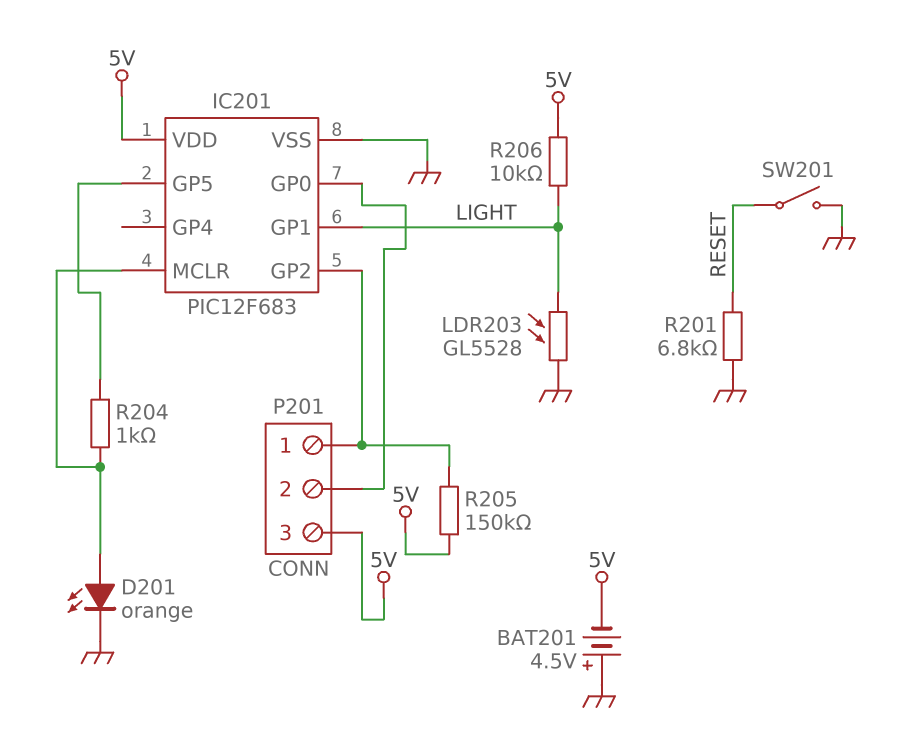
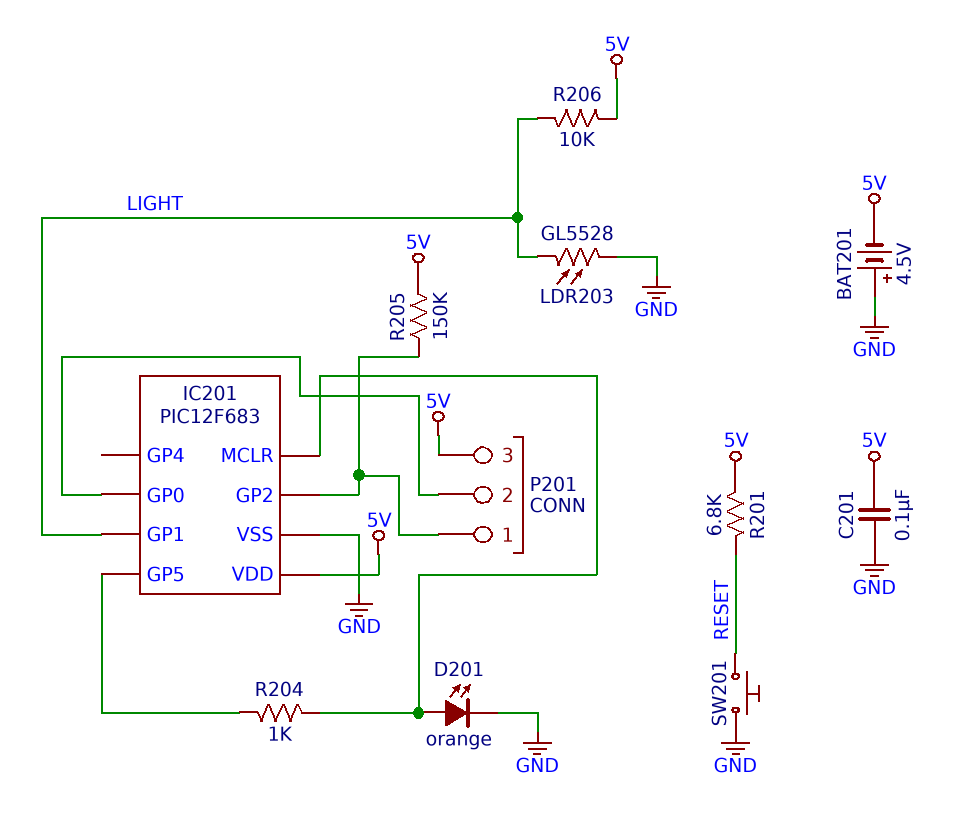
C201: none -> 100nF (5V, GND)
R201: 6.8k (GND, RESET) -> 6.8k (5V, RESET)
SW201: switch (GND, RESET) -> button (GND, RESET)

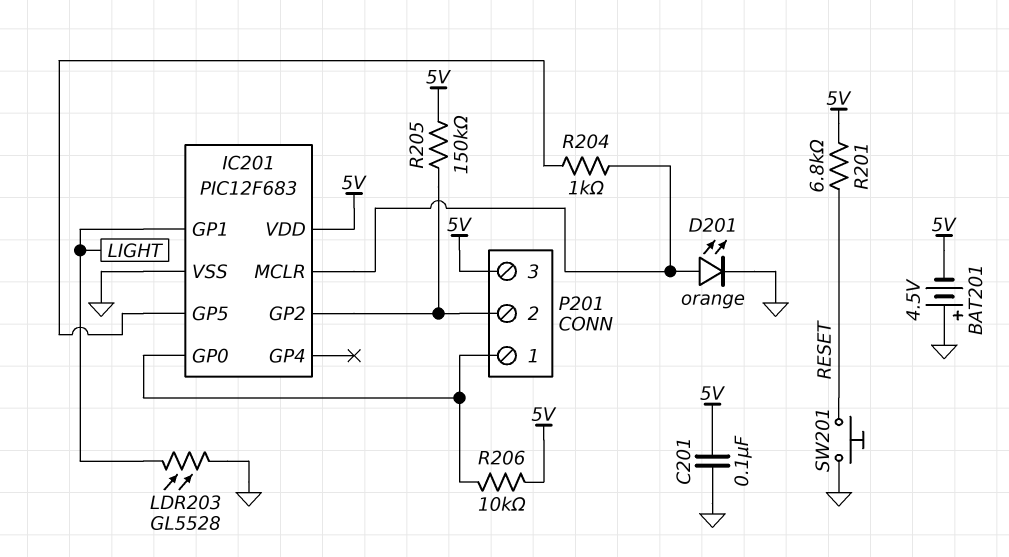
P201 pin 1: IC201/GP2 -> IC201/GP0
P201 pin 2: IC201/GP0 -> IC201/GP2
R206: 10k (5V, LIGHT) -> 10k (5V, IC201/GP0)

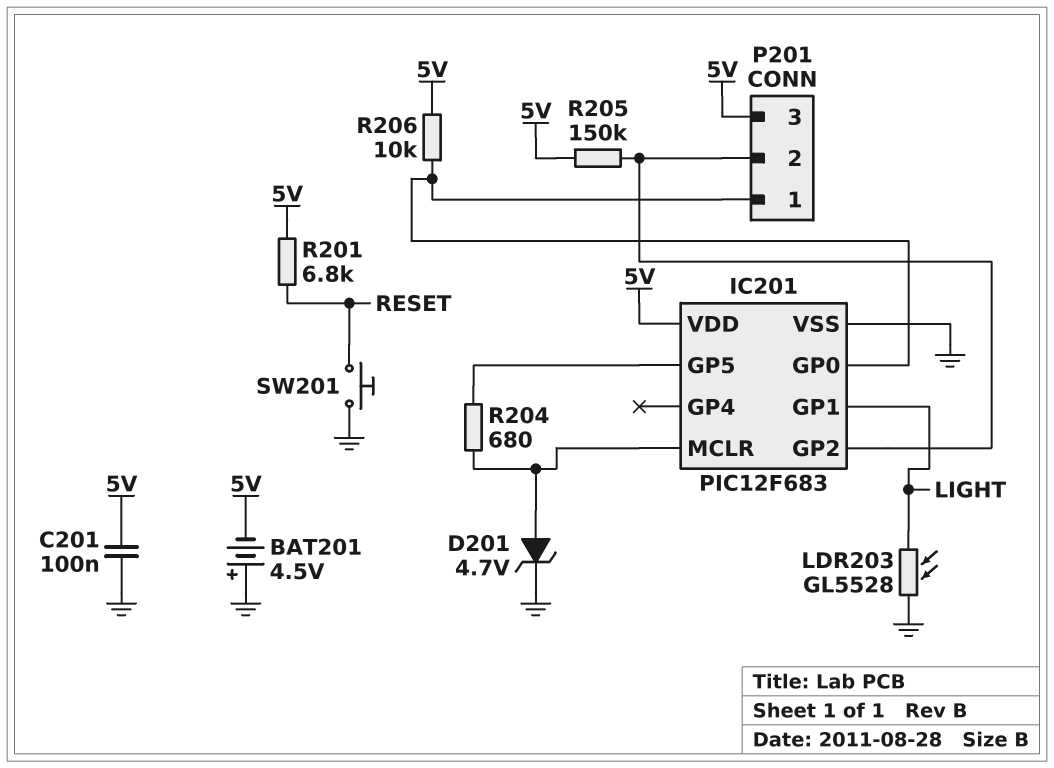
D201: LED orange (A IC201/MCLR, K GND) -> zener 4.7V (A IC201/MCLR, K GND)
R204: 1k (IC201/GP5, IC201/MCLR) -> 680 (IC201/GP5, IC201/MCLR)

